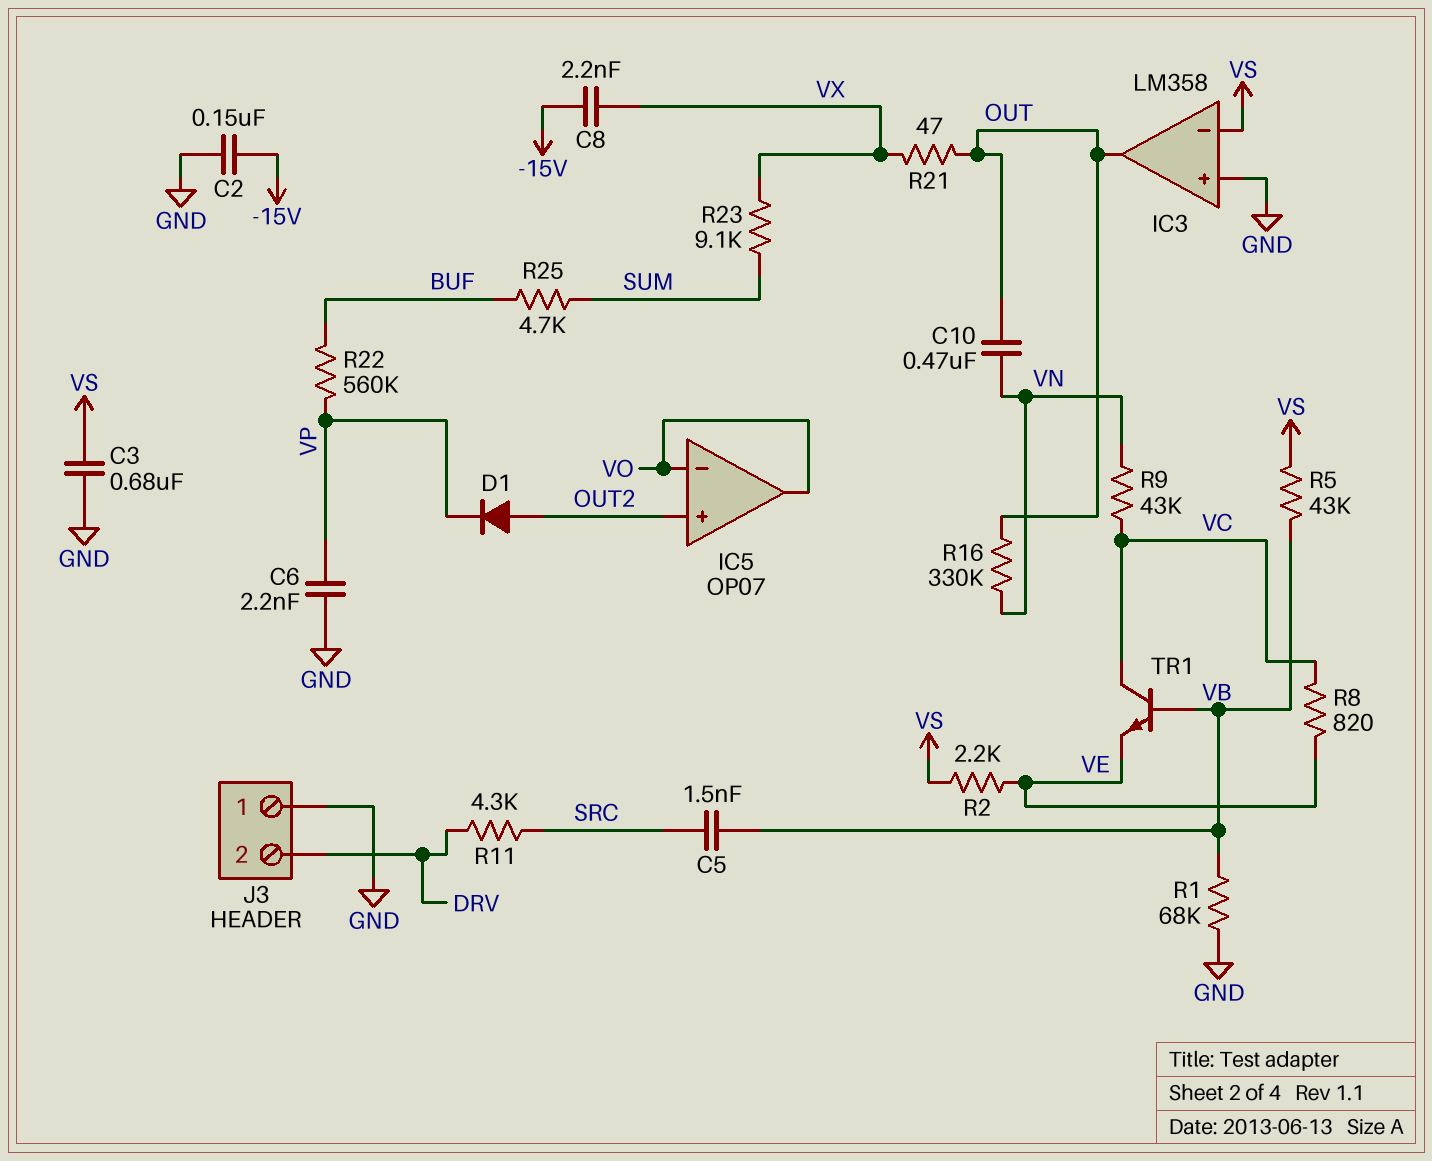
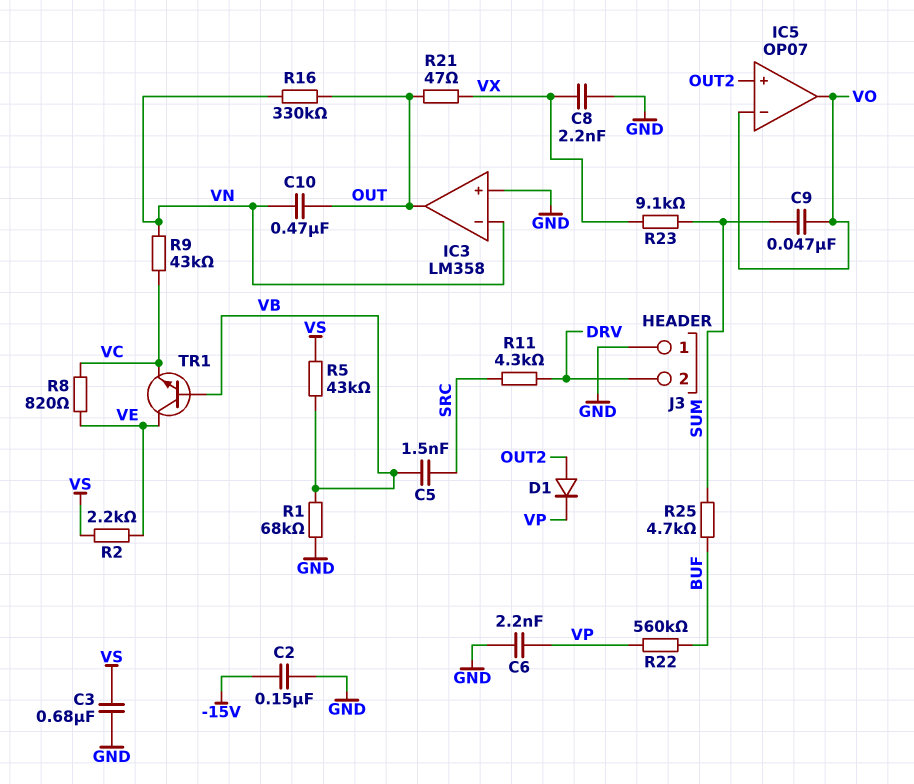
C8: 2.2nF (-15V, VX) -> 2.2nF (GND, VX)
C9: none -> 47nF (SUM, VO)
IC3 pin in-: VS -> VN
TR1: NPN (B VB, C VC, E VE) -> NPN (B VB, C VE, E VC)

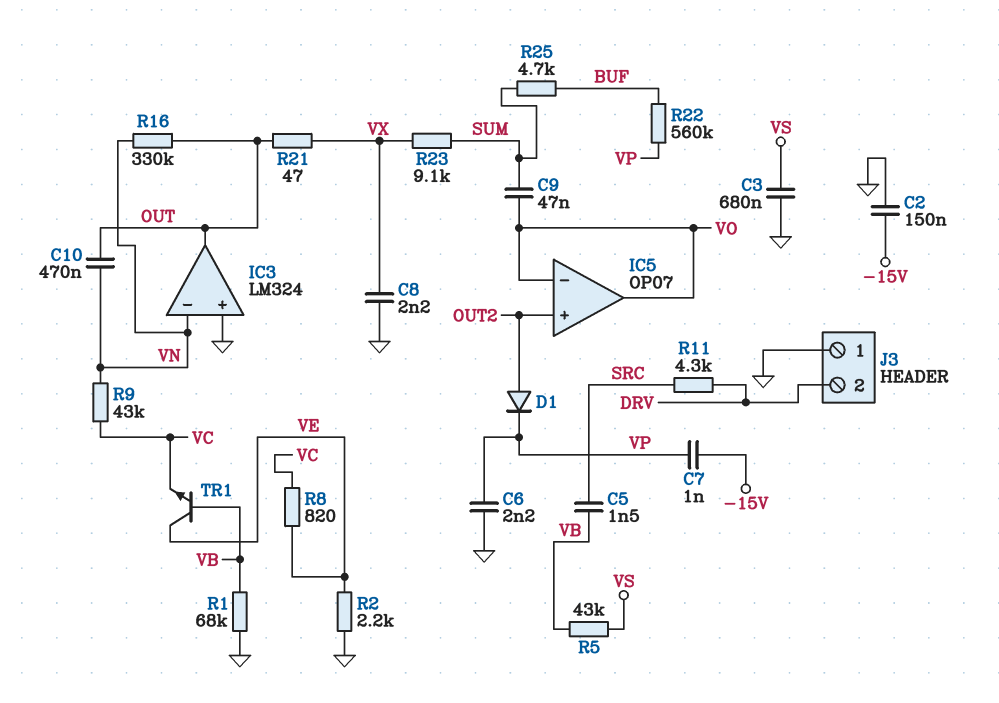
C7: none -> 1nF (-15V, VP)
IC3: LM358 -> LM324
R2: 2.2k (VE, VS) -> 2.2k (GND, VE)

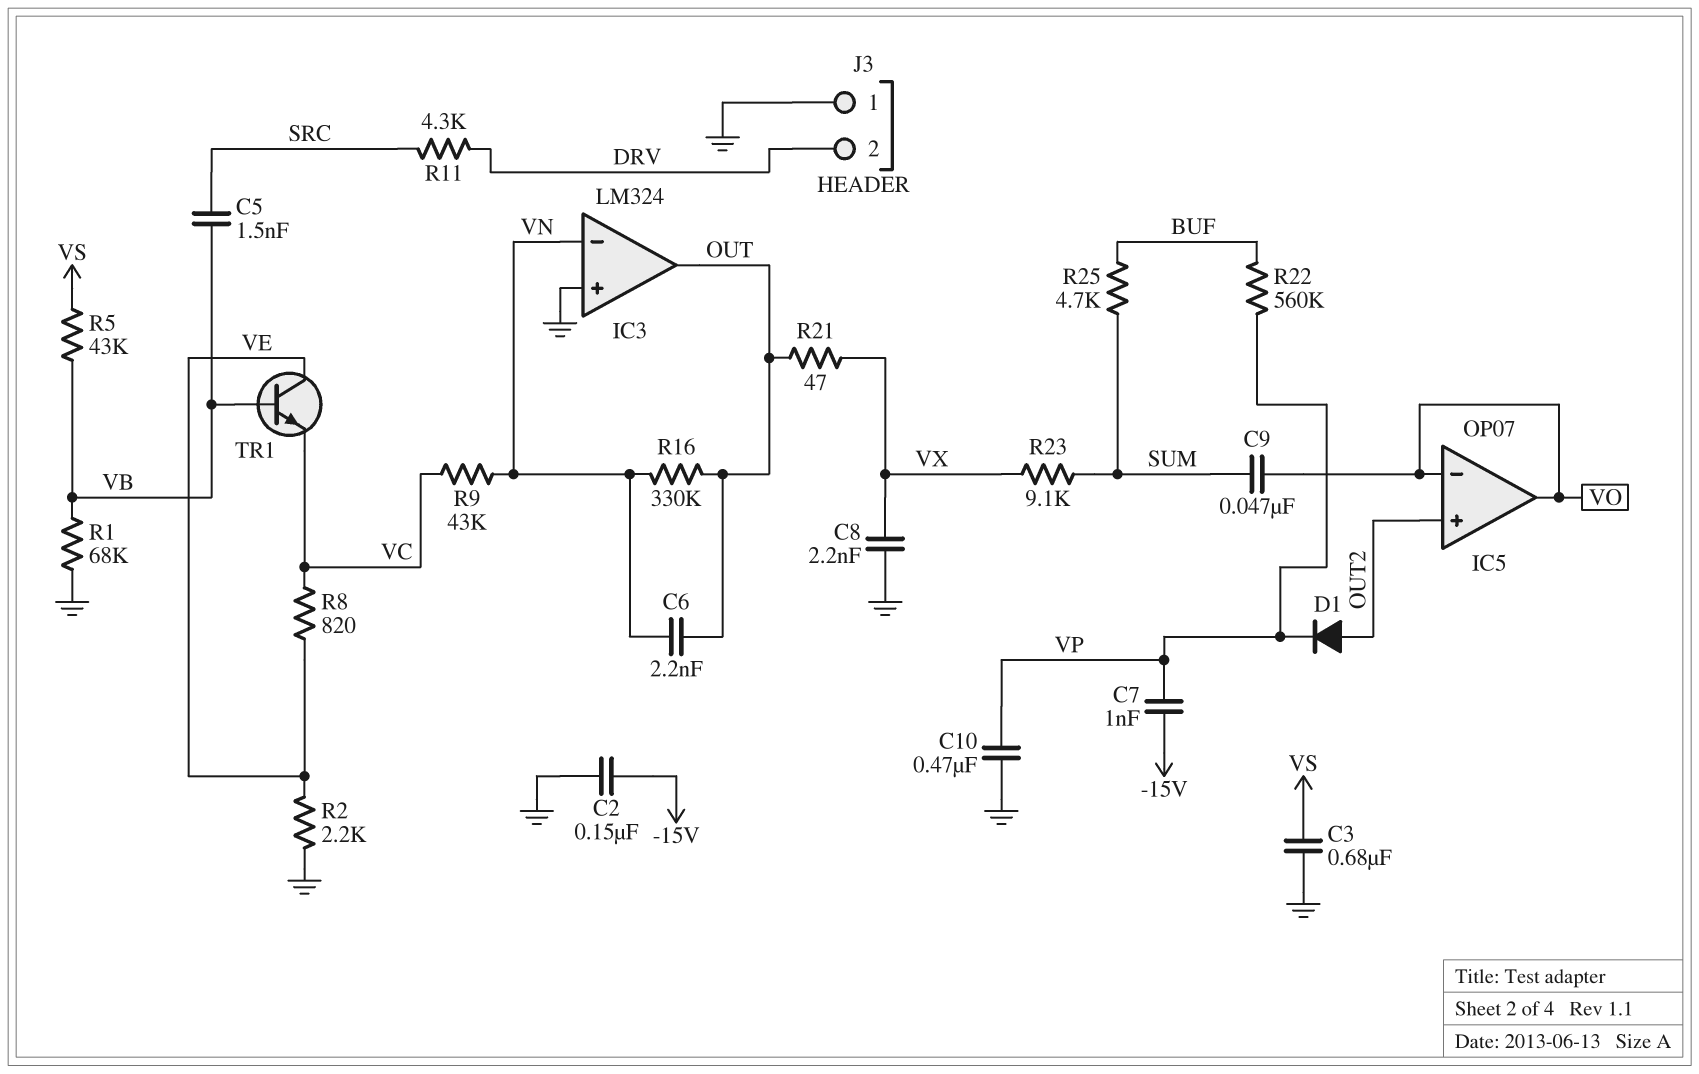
C6: 2.2nF (GND, VP) -> 2.2nF (OUT, VN)
C10: 470nF (OUT, VN) -> 470nF (GND, VP)

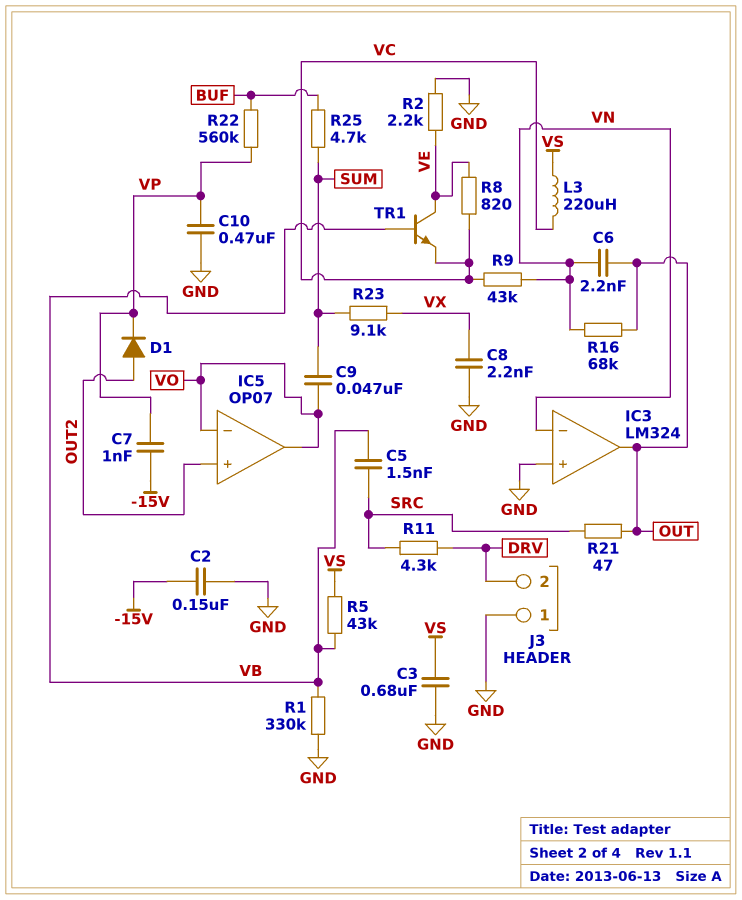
L3: none -> 220uH (VC, VS)
R1: 68k (GND, VB) -> 330k (GND, VB)
R16: 330k (OUT, VN) -> 68k (OUT, VN)
R21: 47 (OUT, VX) -> 47 (OUT, SRC)

